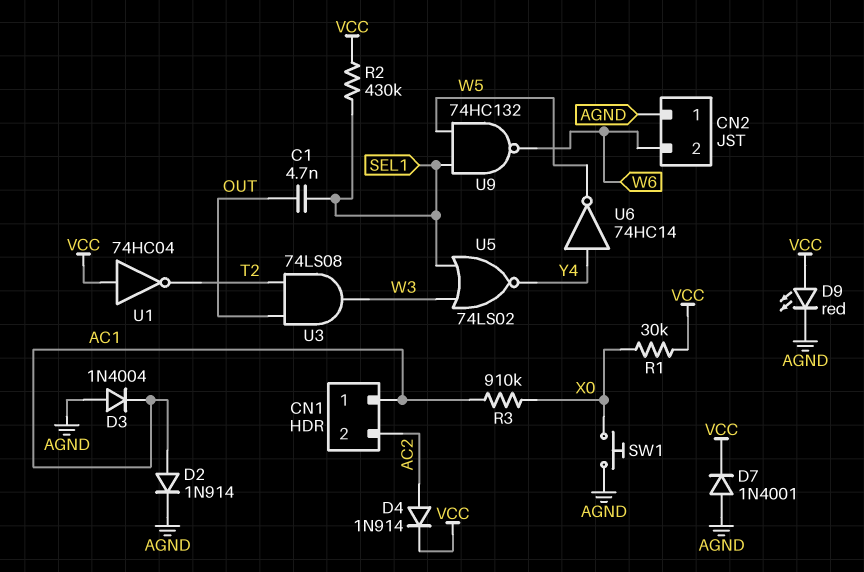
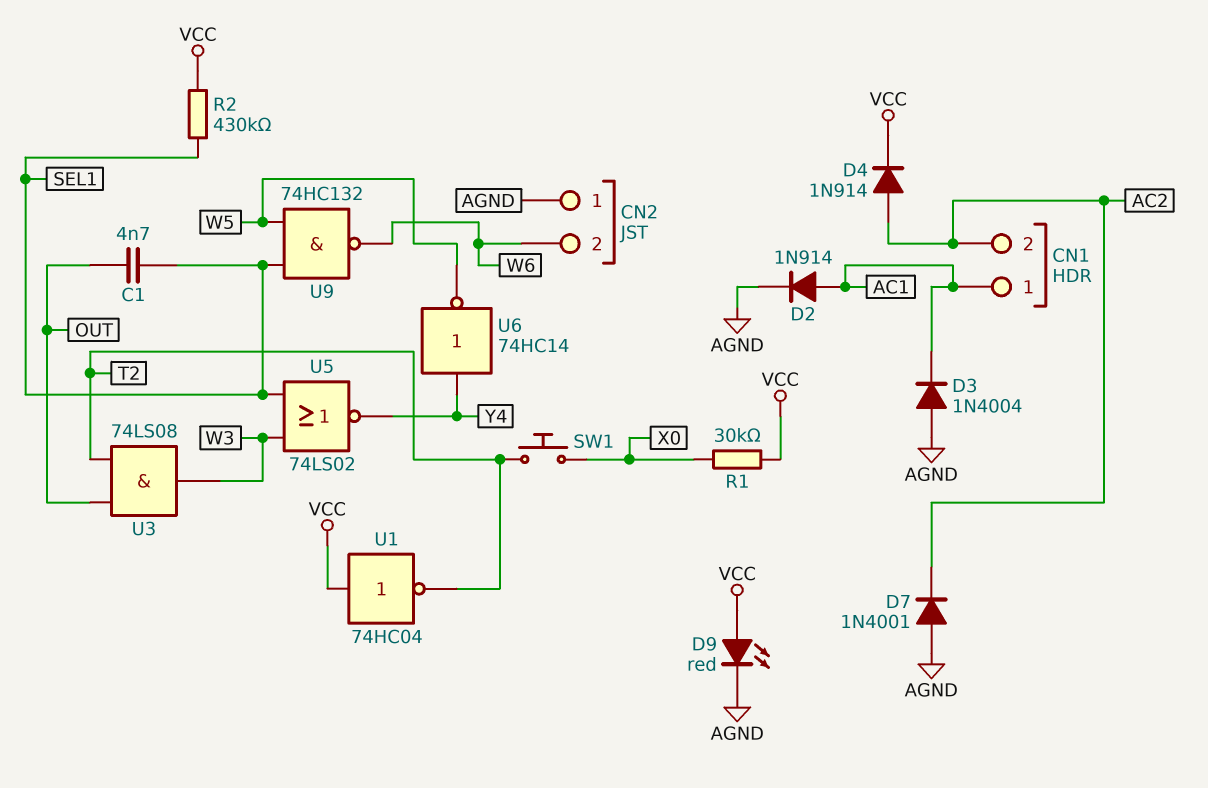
D7: diode 1N4001 (A AGND, K VCC) -> diode 1N4001 (A AGND, K AC2)
R3: 910k (AC1, X0) -> none
SW1: button (AGND, X0) -> button (T2, X0)

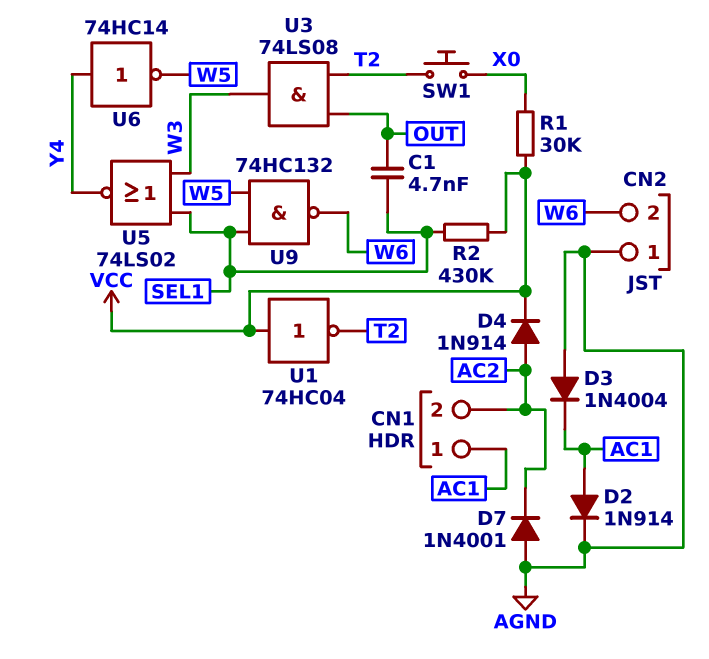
D9: LED red (A VCC, K AGND) -> none

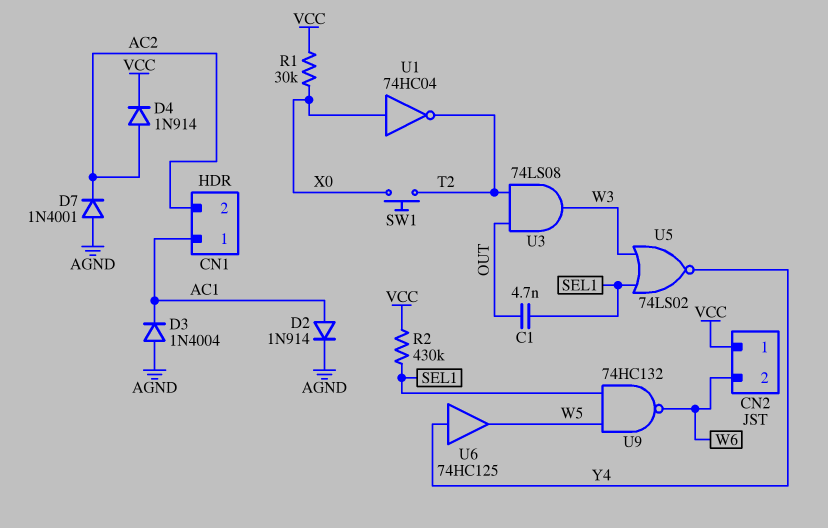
CN2 pin 1: AGND -> VCC
U1: NOT 74HC04 (in VCC, out T2) -> NOT 74HC04 (in X0, out T2)
U6: NOT 74HC14 (in Y4, out W5) -> buffer 74HC125 (in Y4, out W5)

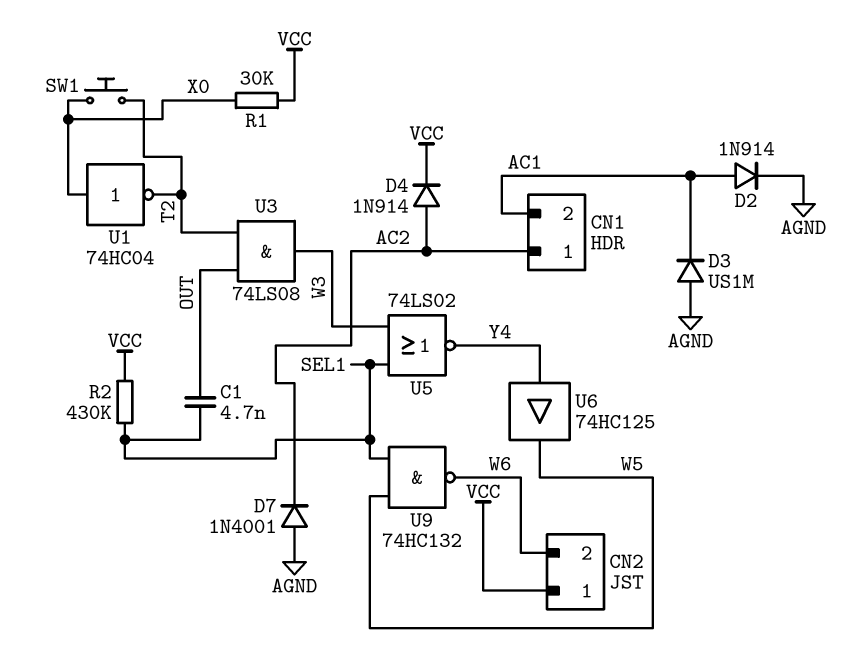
CN1 pin 1: AC1 -> AC2
CN1 pin 2: AC2 -> AC1
D3: diode 1N4004 (A AGND, K AC1) -> diode US1M (A AGND, K AC1)

